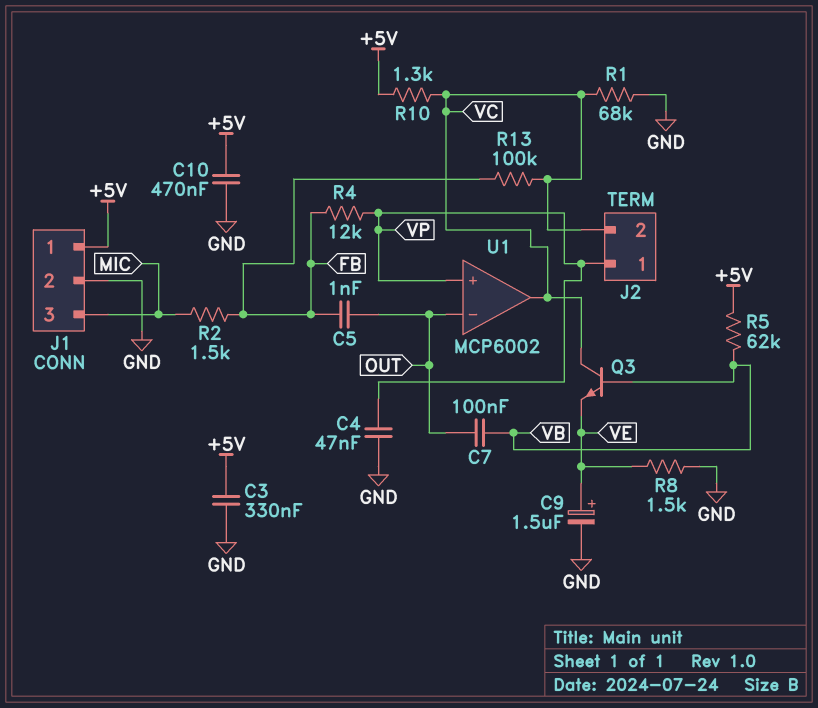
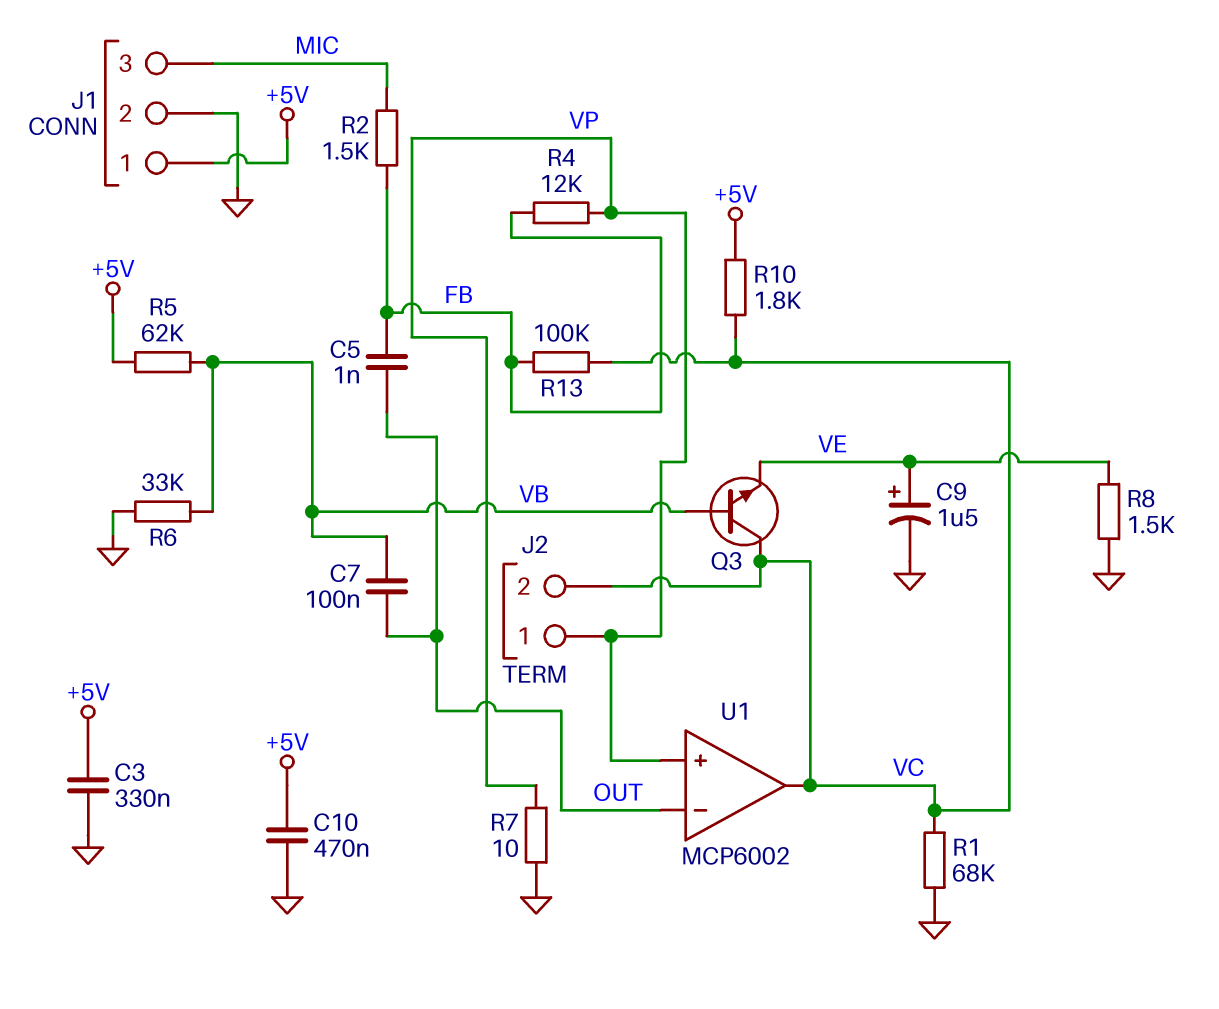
C4: 47nF (GND, VP) -> none
R6: none -> 33k (GND, VB)
R7: none -> 10 (GND, VP)
R10: 1.3k (+5V, VC) -> 1.8k (+5V, VC)

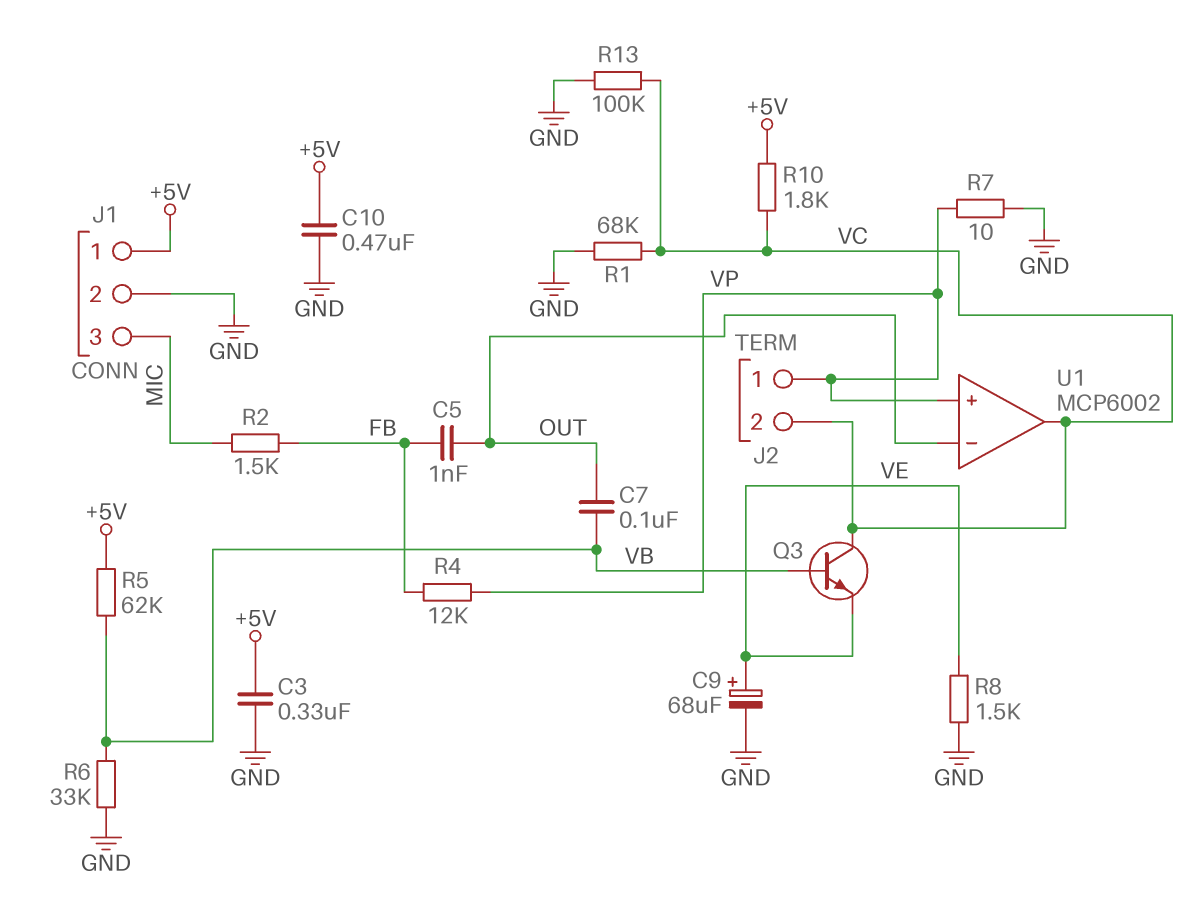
C9: 1.5uF (plus VE, minus GND) -> 68uF (plus VE, minus GND)
R13: 100k (FB, VC) -> 100k (GND, VC)

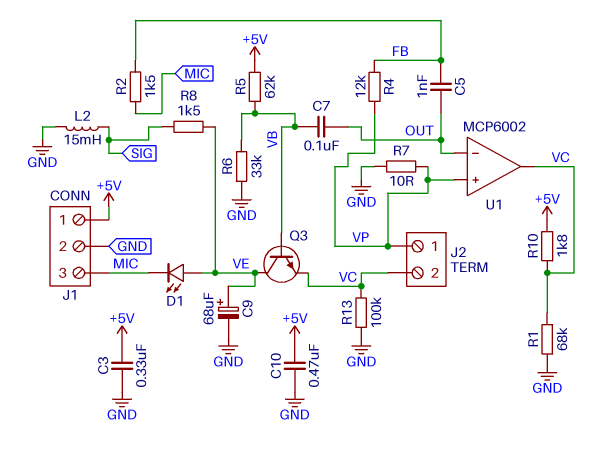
D1: none -> LED (A VE, K MIC)
L2: none -> 15mH (GND, SIG)
Q3: NPN (B VB, C VC, E VE) -> NPN (B VB, C VE, E VC)
R8: 1.5k (GND, VE) -> 1.5k (SIG, VE)

